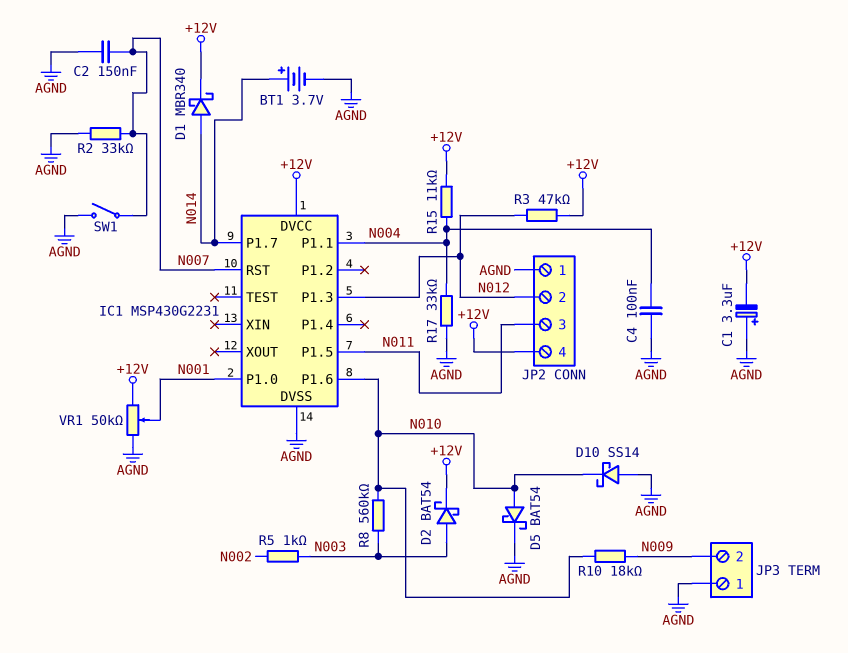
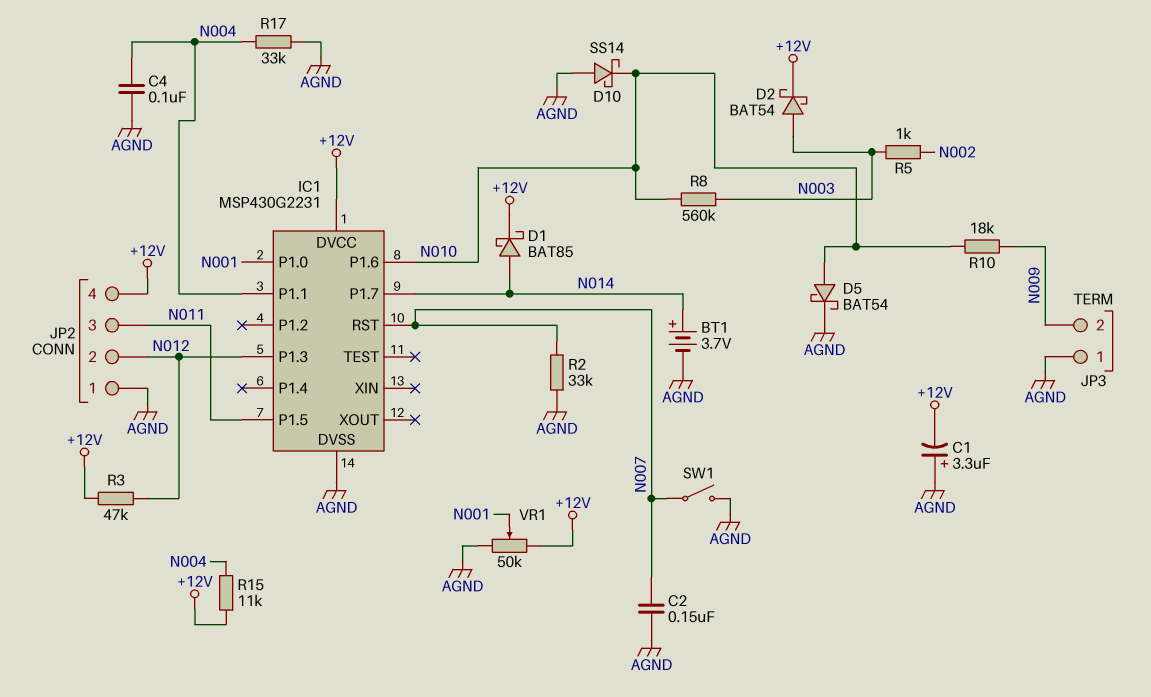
D1: schottky MBR340 (A N014, K +12V) -> schottky BAT85 (A N014, K +12V)

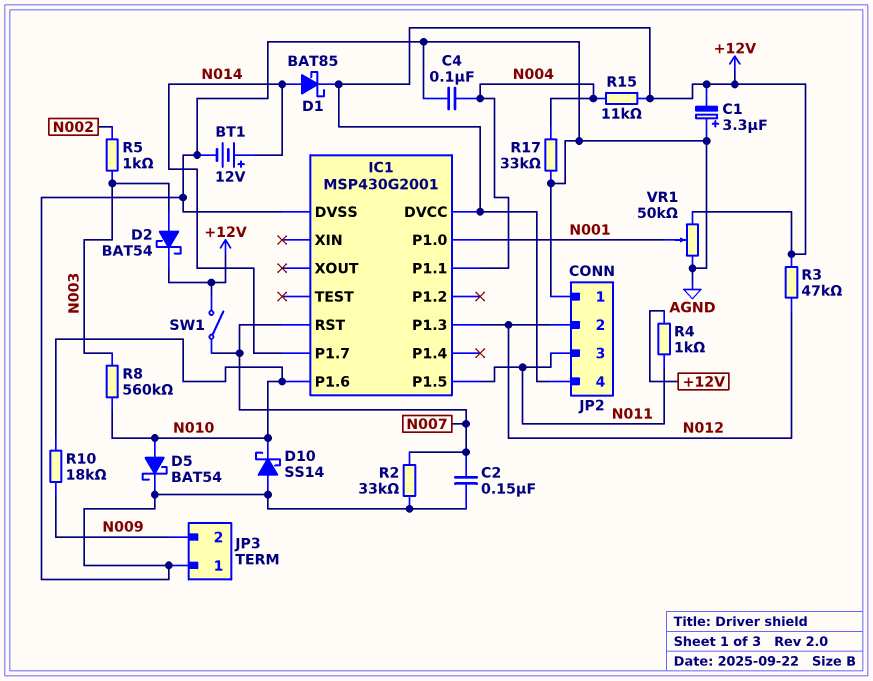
BT1: 3.7V (plus N014, minus AGND) -> 12V (plus N014, minus AGND)
IC1: MSP430G2231 -> MSP430G2001
R4: none -> 1k (+12V, N011)
SW1: switch (AGND, N007) -> switch (+12V, N007)

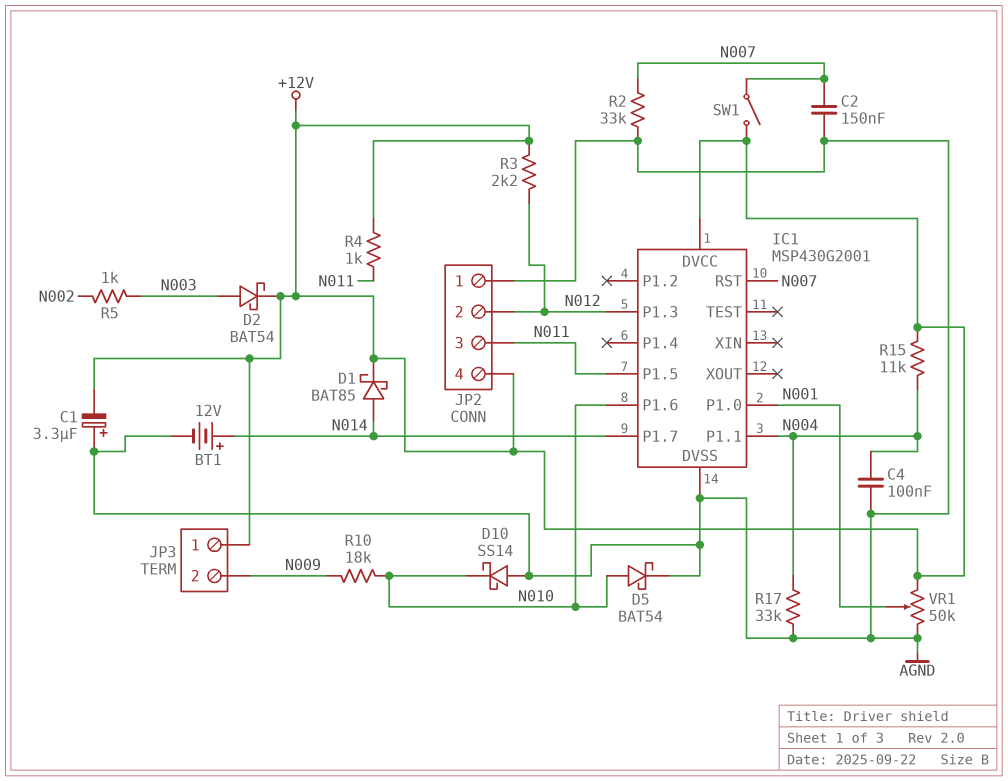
JP3 pin 1: AGND -> +12V
R3: 47k (+12V, N012) -> 2.2k (+12V, N012)
R8: 560k (N003, N010) -> none

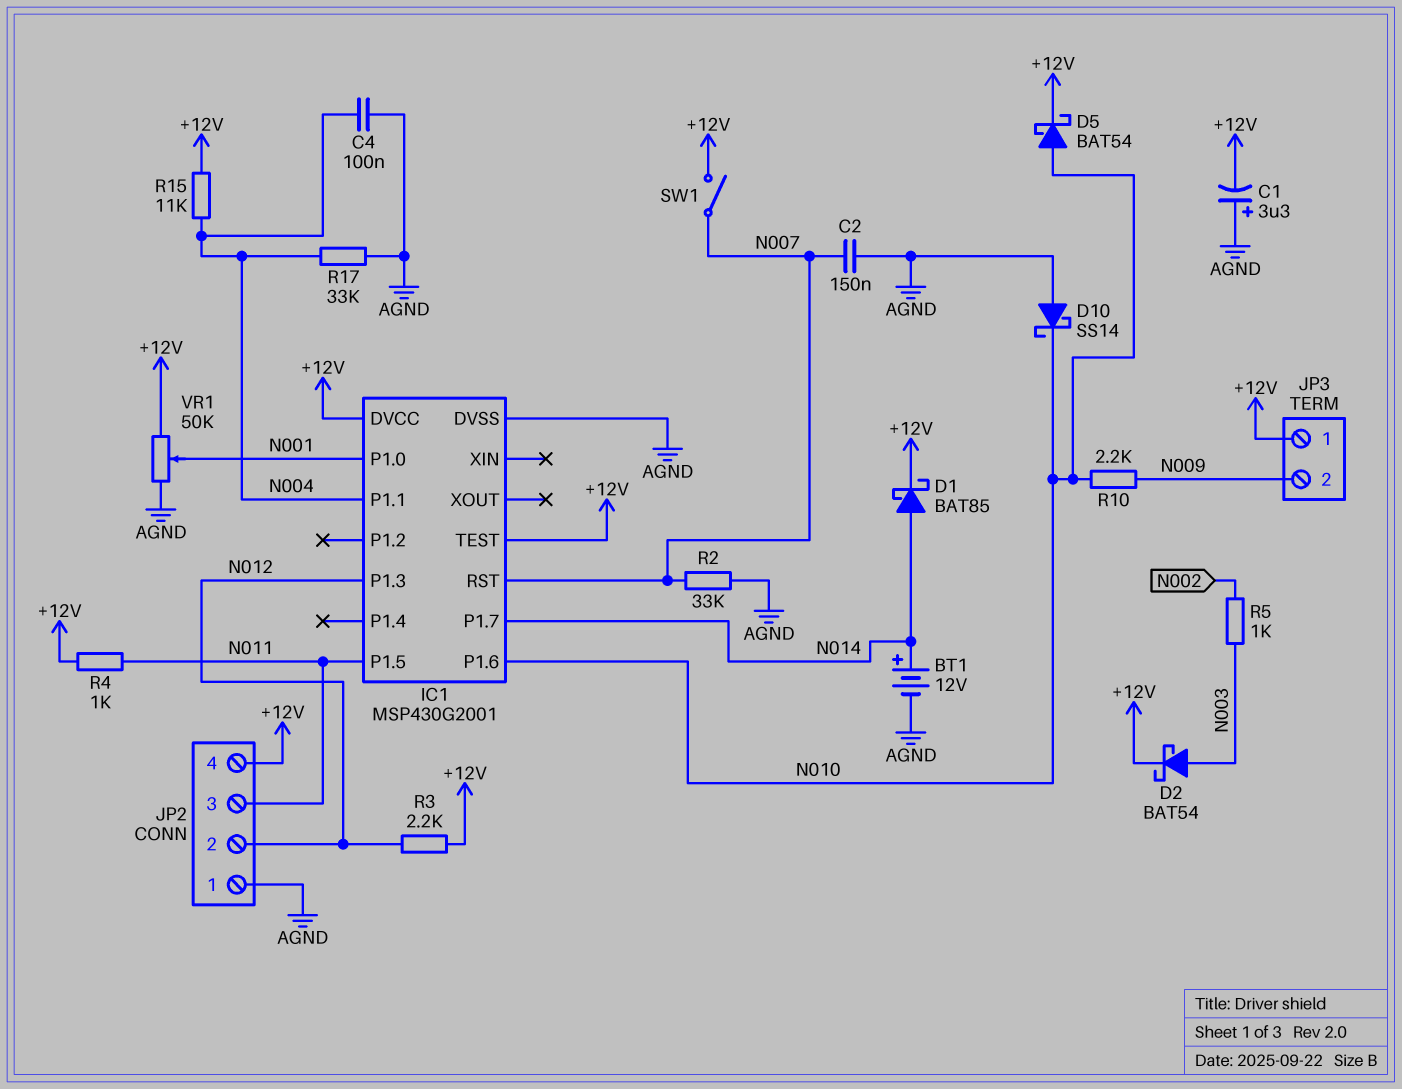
D5: schottky BAT54 (A N010, K AGND) -> schottky BAT54 (A N010, K +12V)
IC1 pin TEST: none -> +12V
R10: 18k (N009, N010) -> 2.2k (N009, N010)

